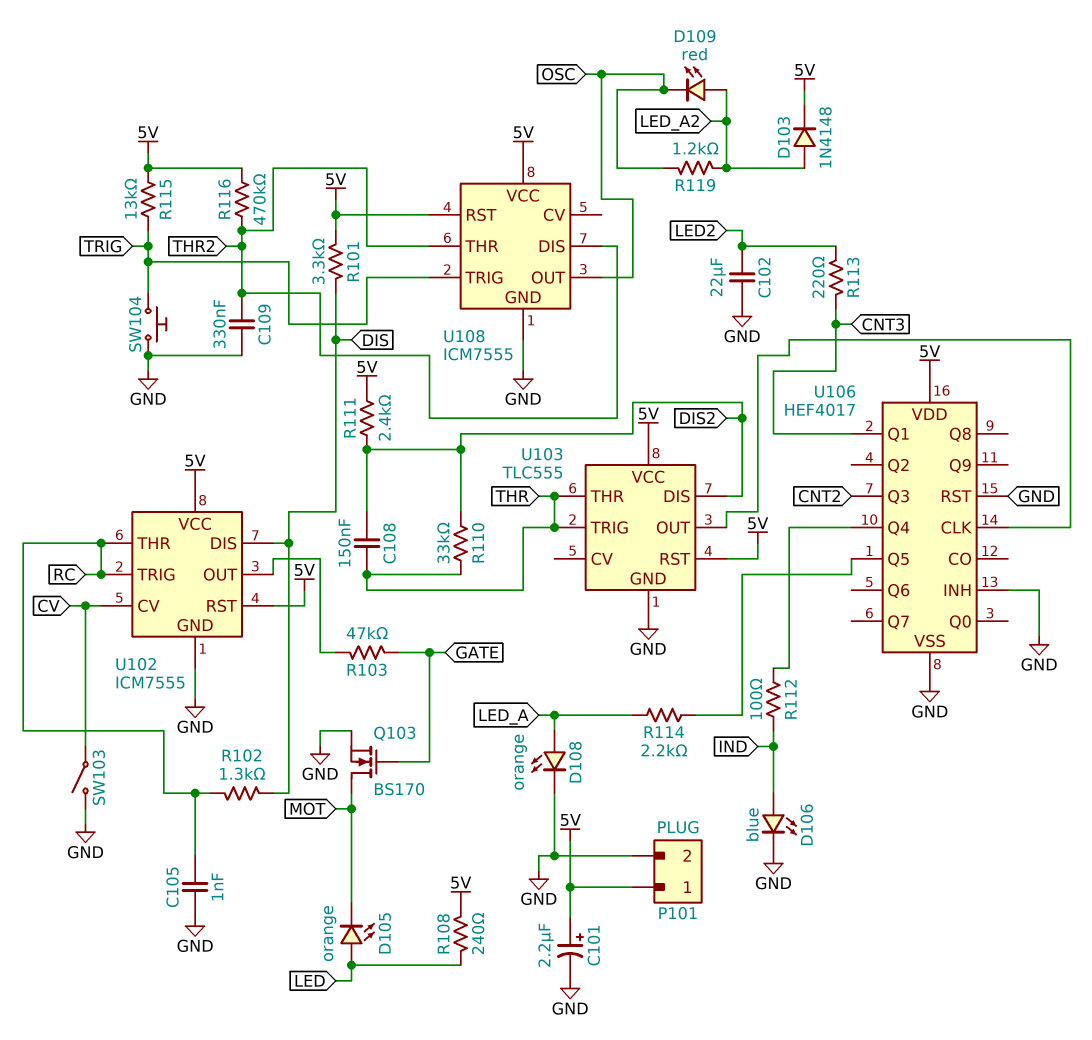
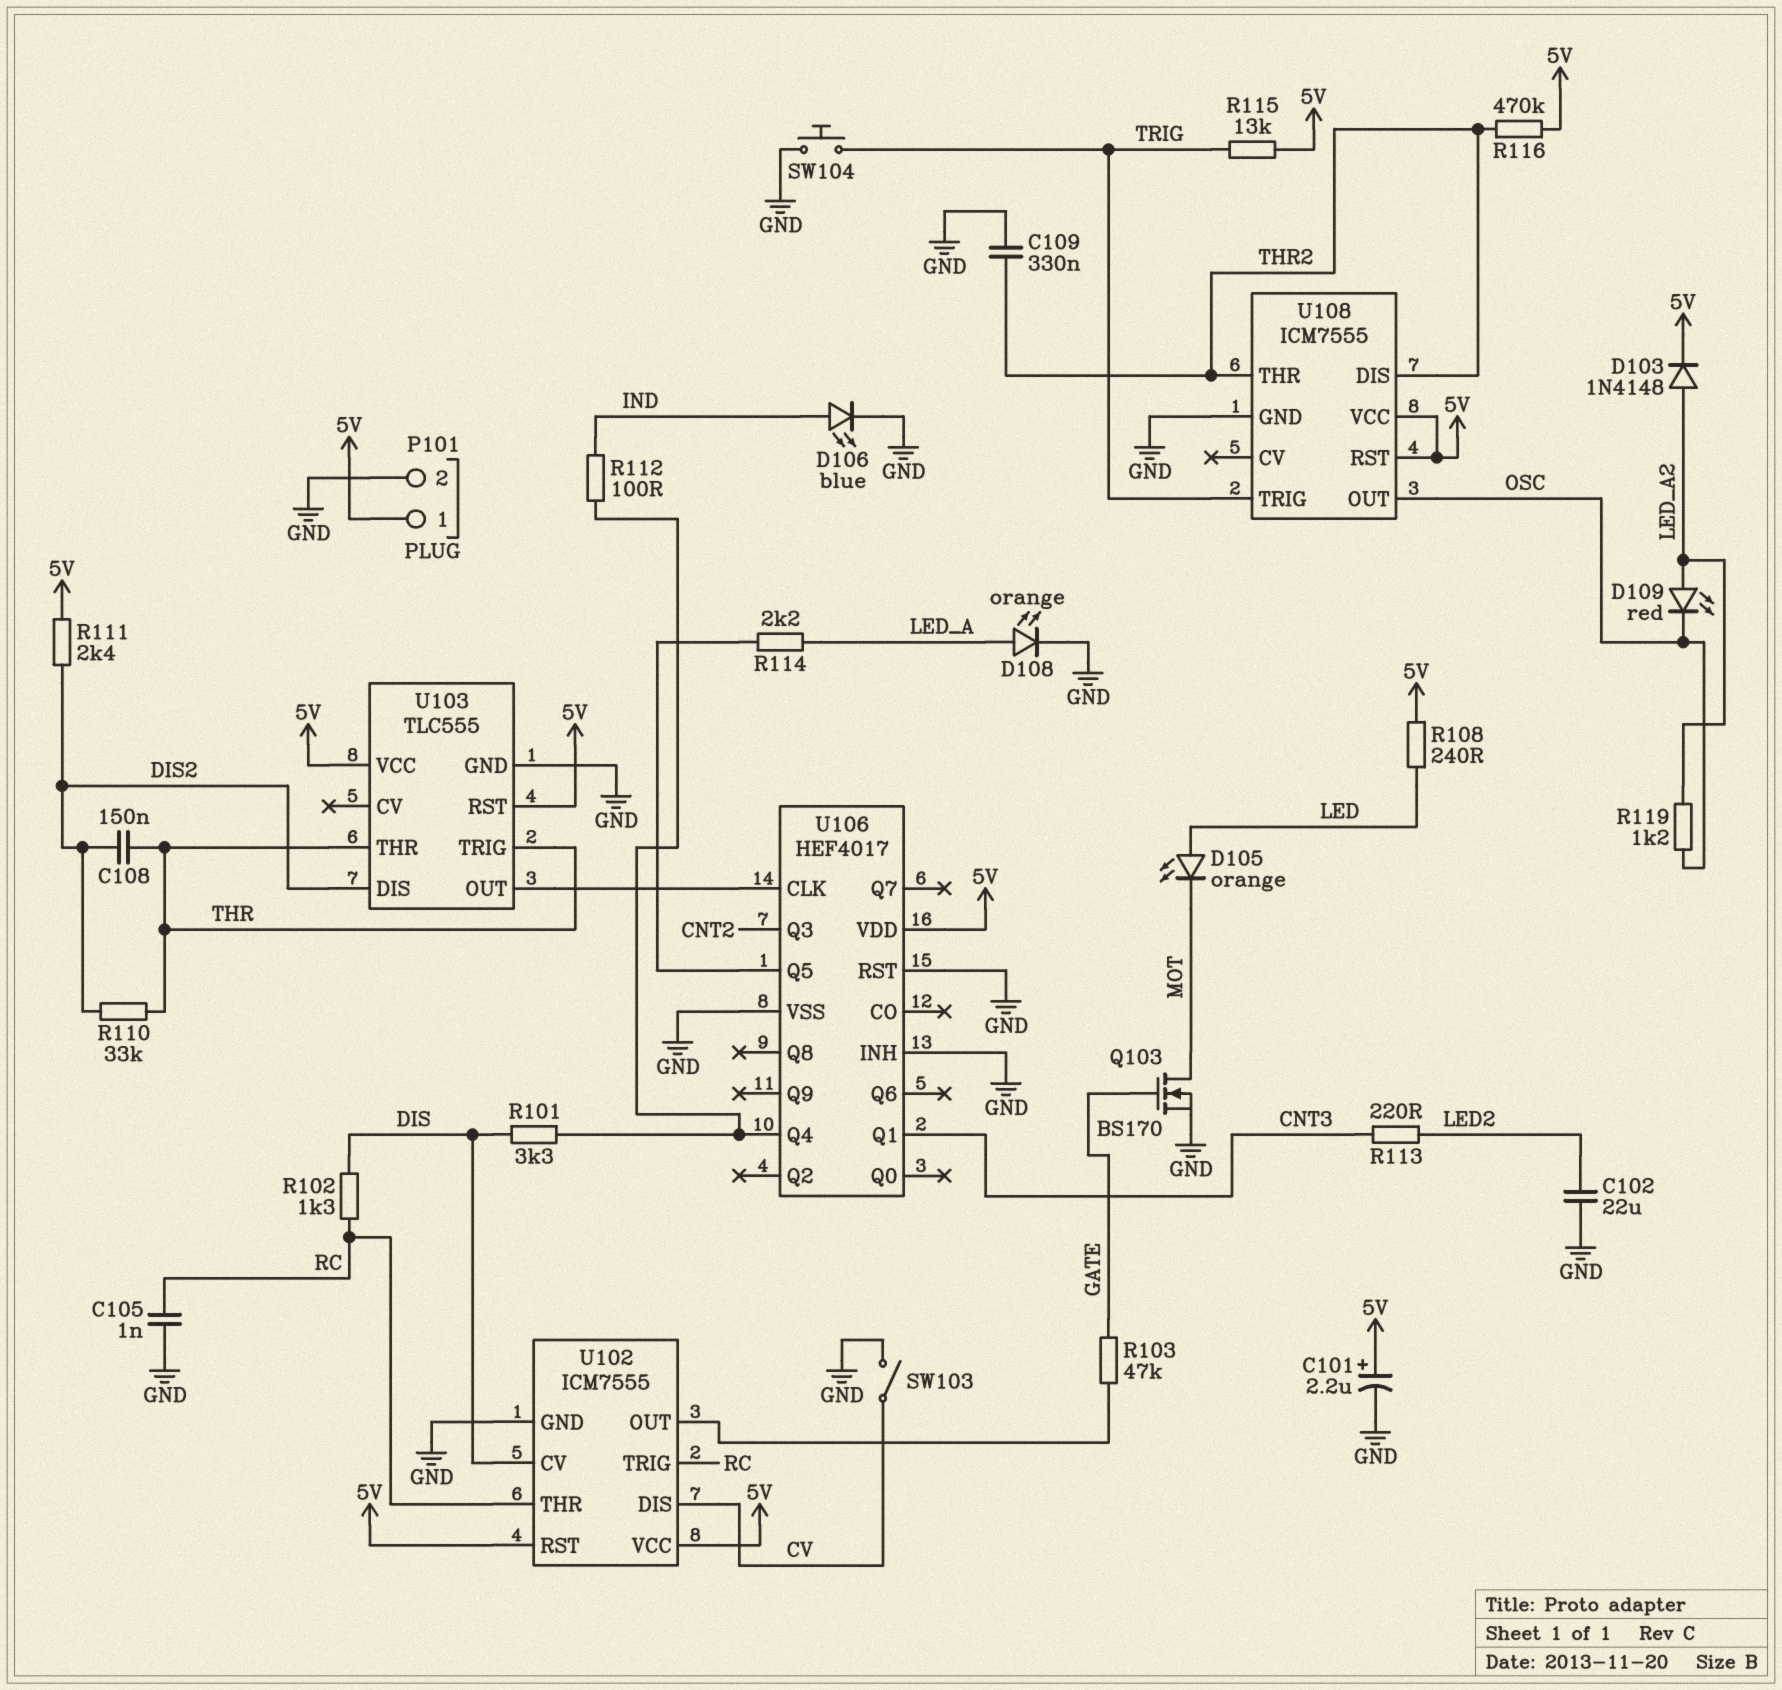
R101: 3.3k (5V, DIS) -> 3.3k (DIS, U106/Q4)
U102 pin CV: CV -> DIS
U102 pin DIS: DIS -> CV

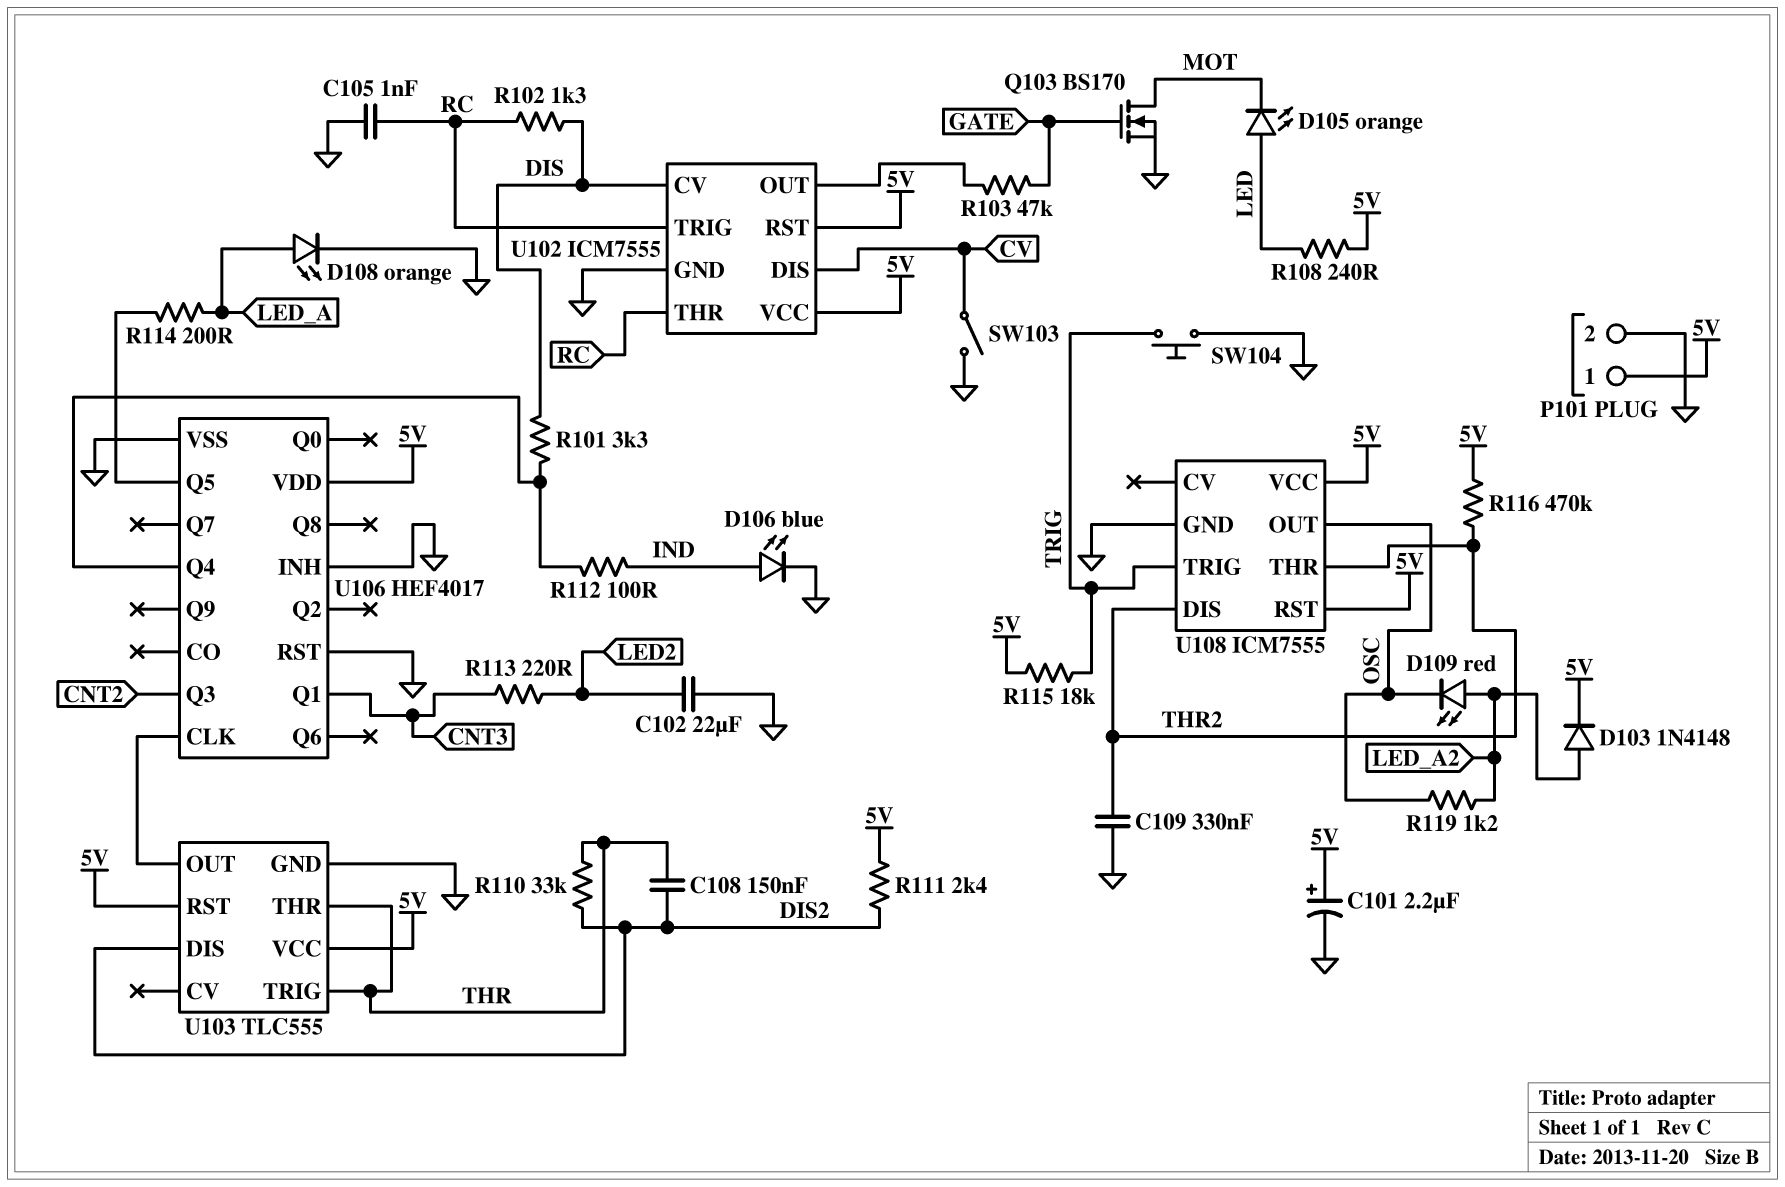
R114: 2.2k (LED_A, U106/Q5) -> 200 (LED_A, U106/Q5)
R115: 13k (5V, TRIG) -> 18k (5V, TRIG)

